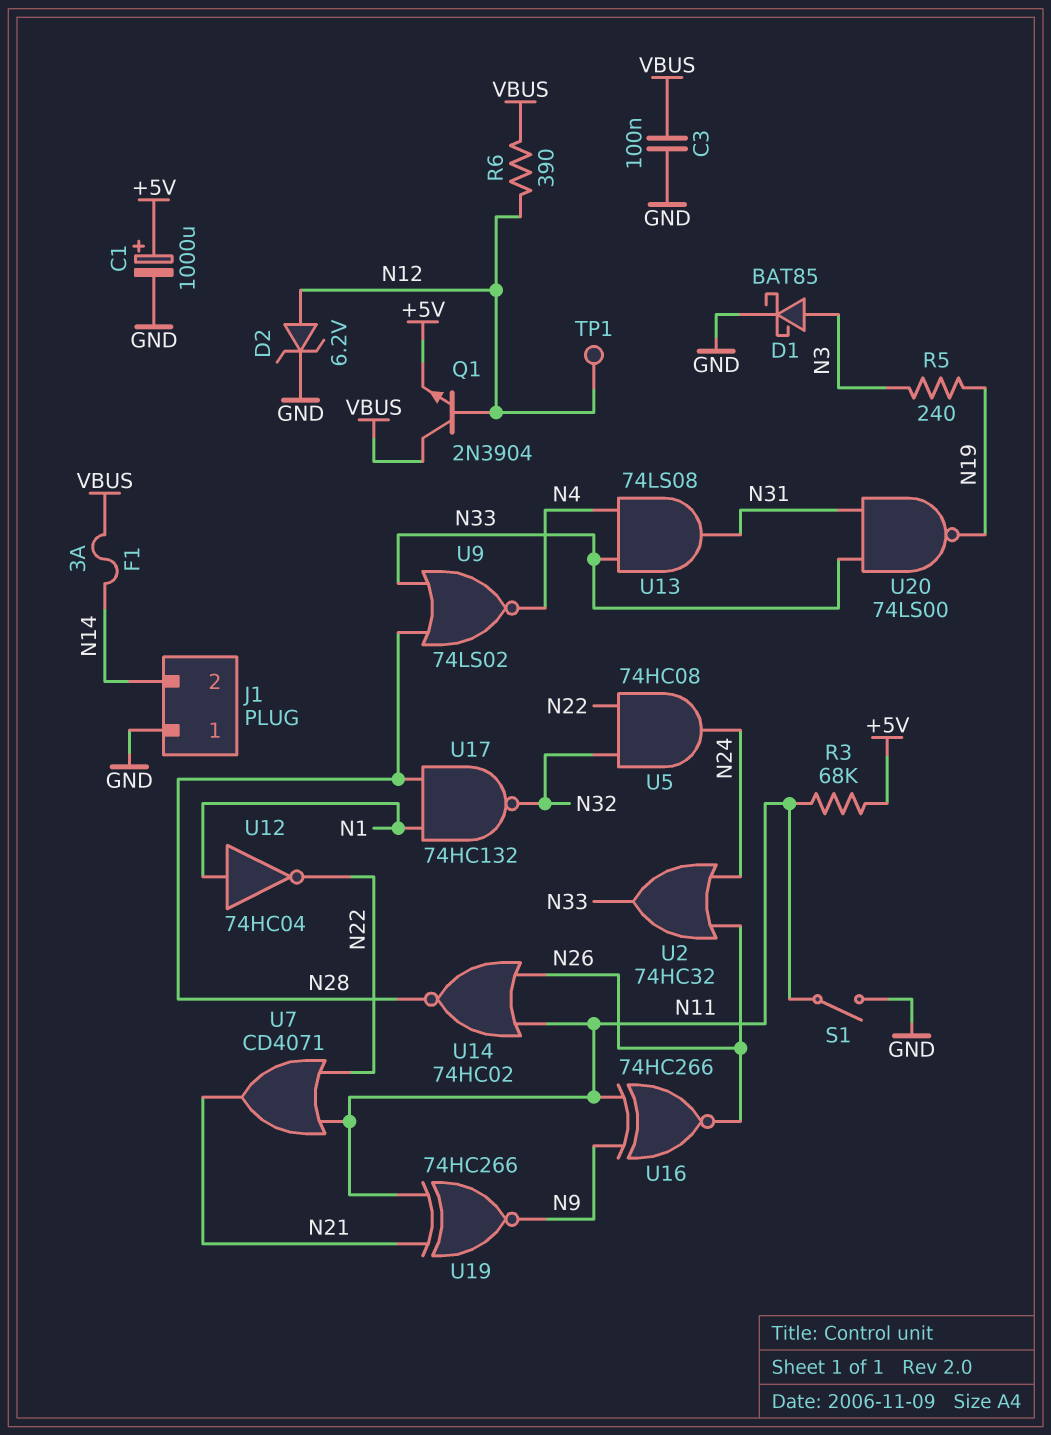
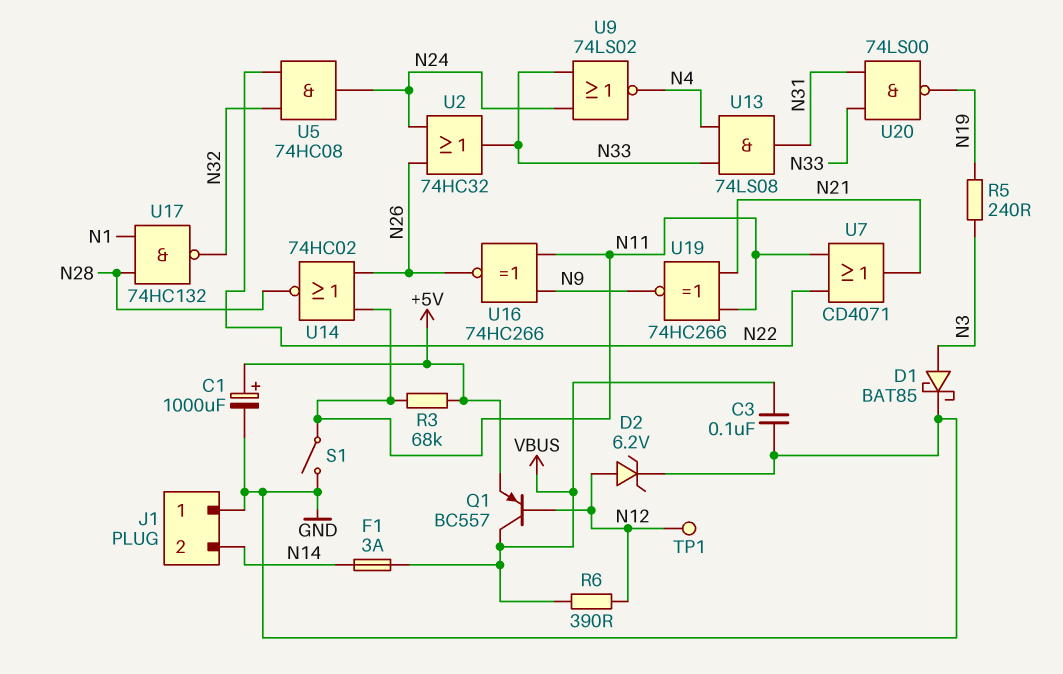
Q1: NPN 2N3904 (B N12, C VBUS, E +5V) -> PNP BC557 (B N12, C VBUS, E +5V)
U9: NOR 74LS02 (in N28, in N33, out N4) -> NOR 74LS02 (in N24, in N33, out N4)
U12: NOT 74HC04 (in N1, out N22) -> none

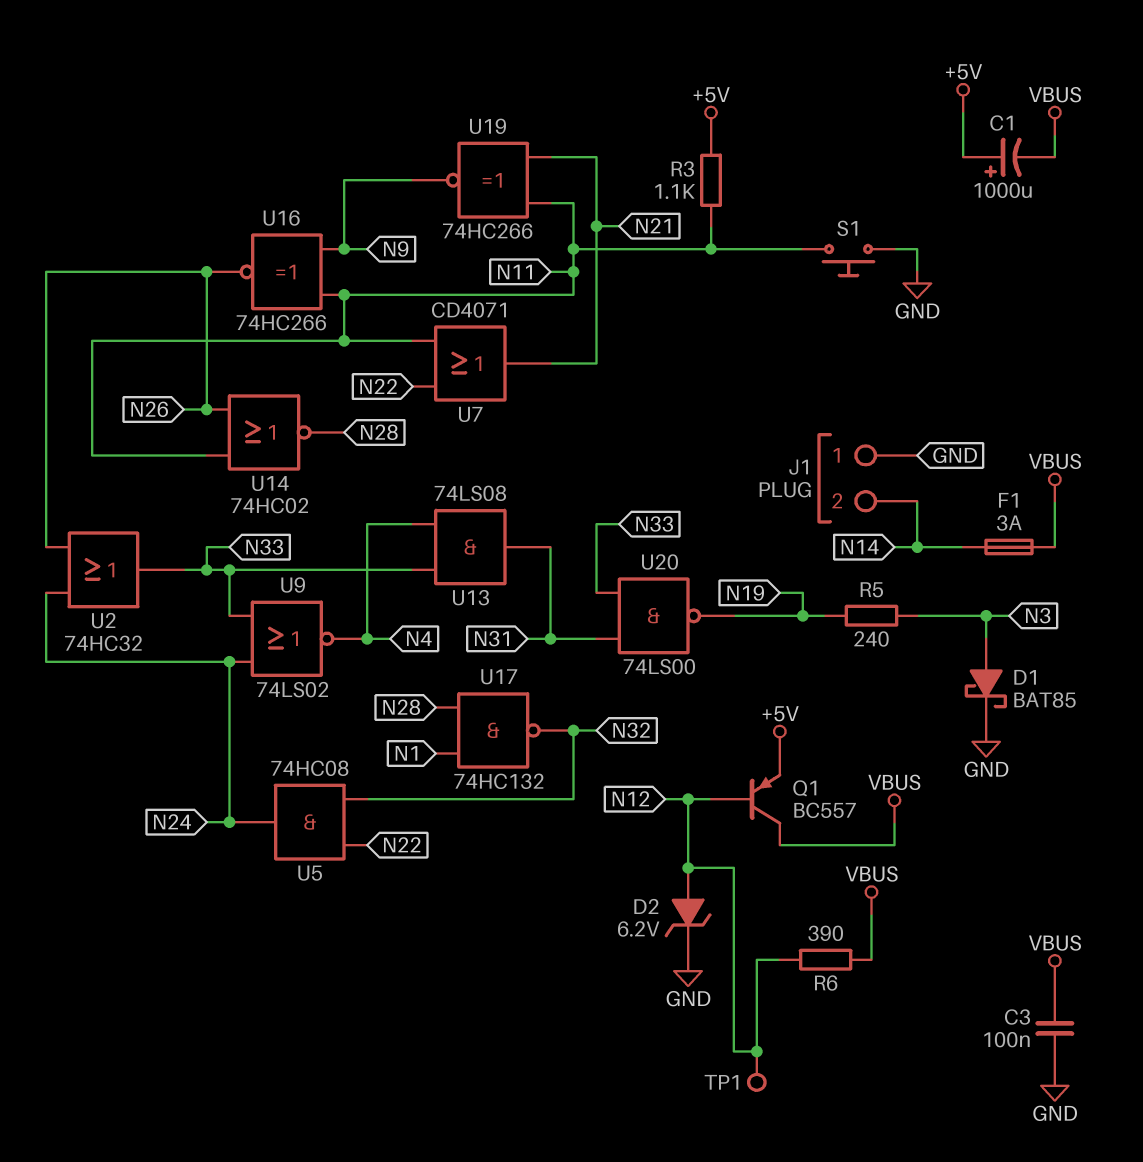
C1: 1000uF (plus +5V, minus GND) -> 1000uF (plus +5V, minus VBUS)
R3: 68k (+5V, N11) -> 1.1k (+5V, N11)
S1: switch (GND, N11) -> button (GND, N11)

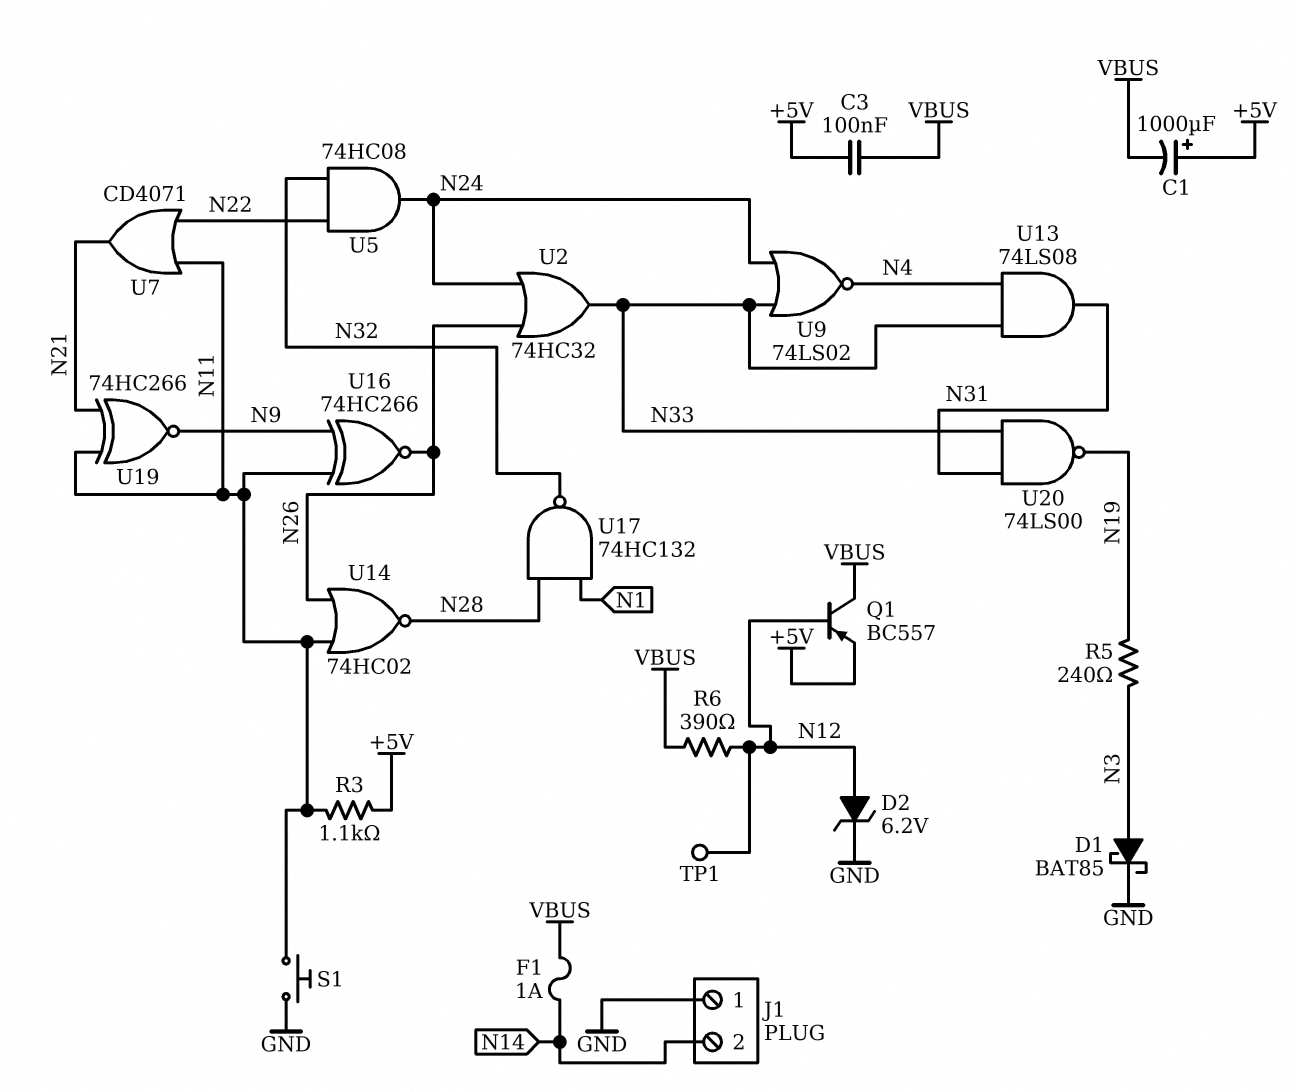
C3: 100nF (GND, VBUS) -> 100nF (+5V, VBUS)
F1: 3A (N14, VBUS) -> 1A (N14, VBUS)

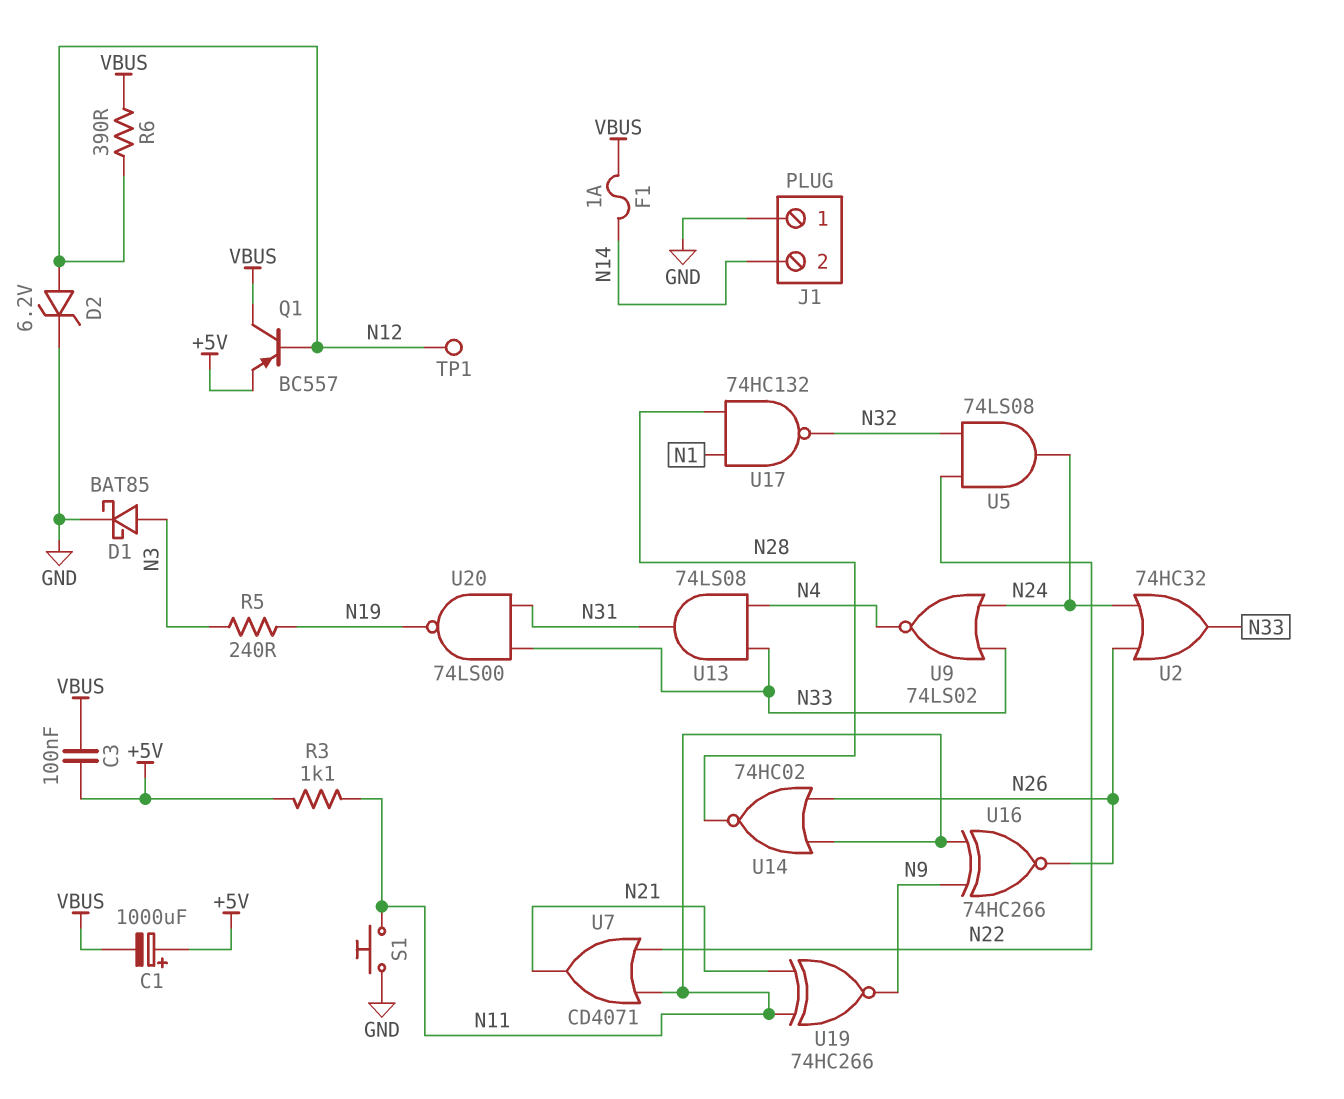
U5: AND 74HC08 (in N22, in N32, out N24) -> AND 74LS08 (in N22, in N32, out N24)

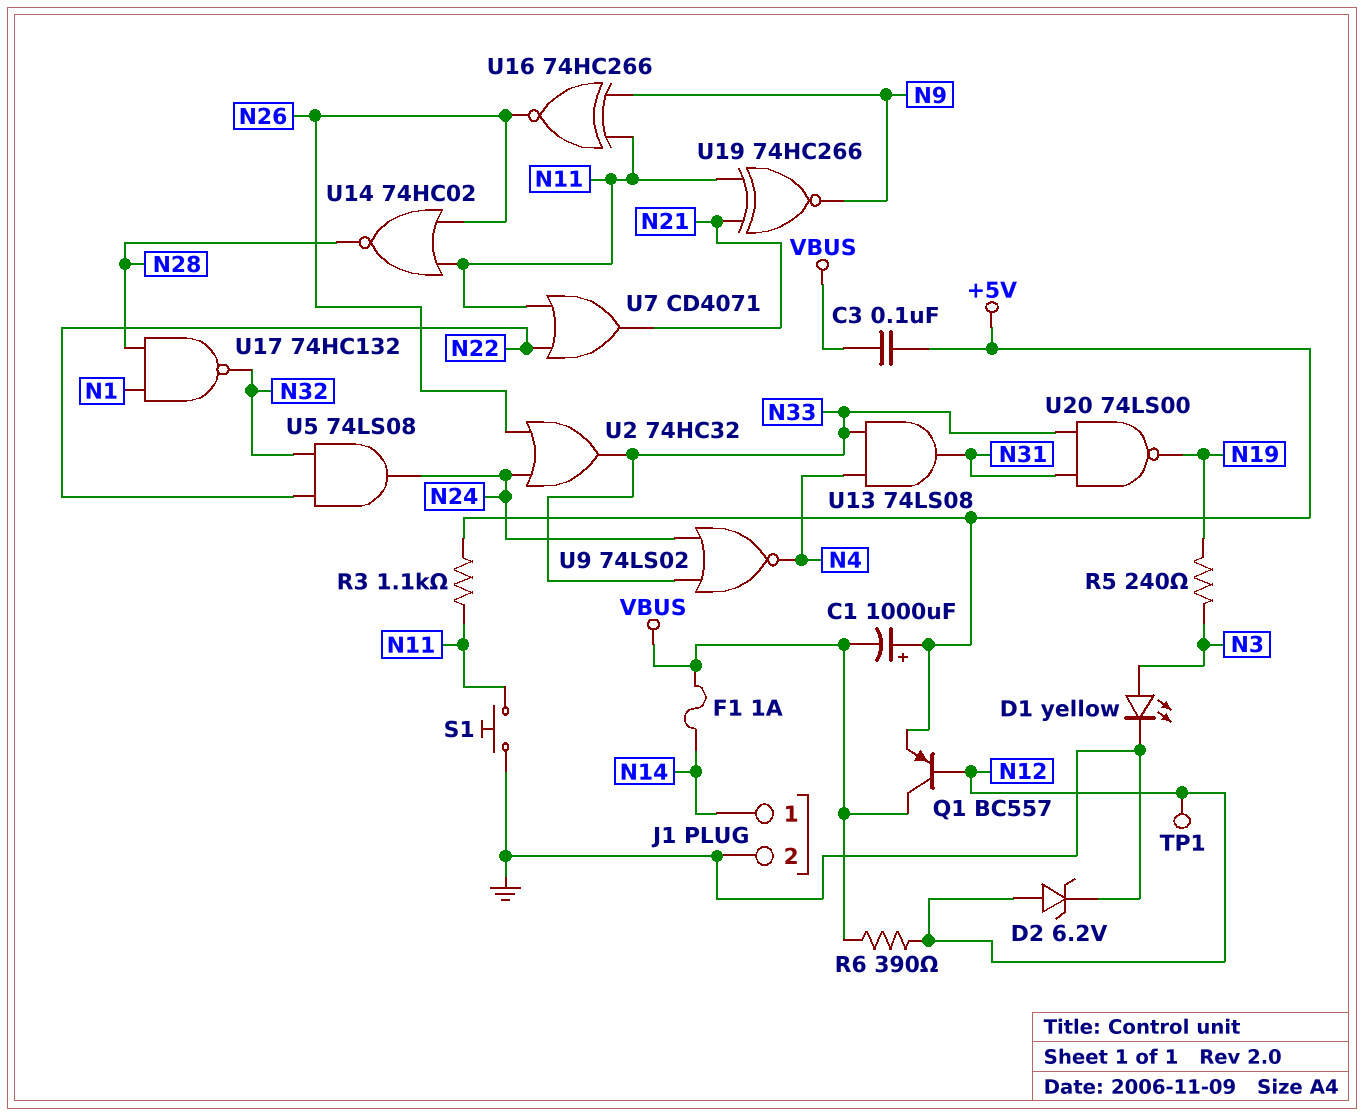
D1: schottky BAT85 (A N3, K GND) -> LED yellow (A N3, K GND)
J1 pin 1: GND -> N14
J1 pin 2: N14 -> GND

